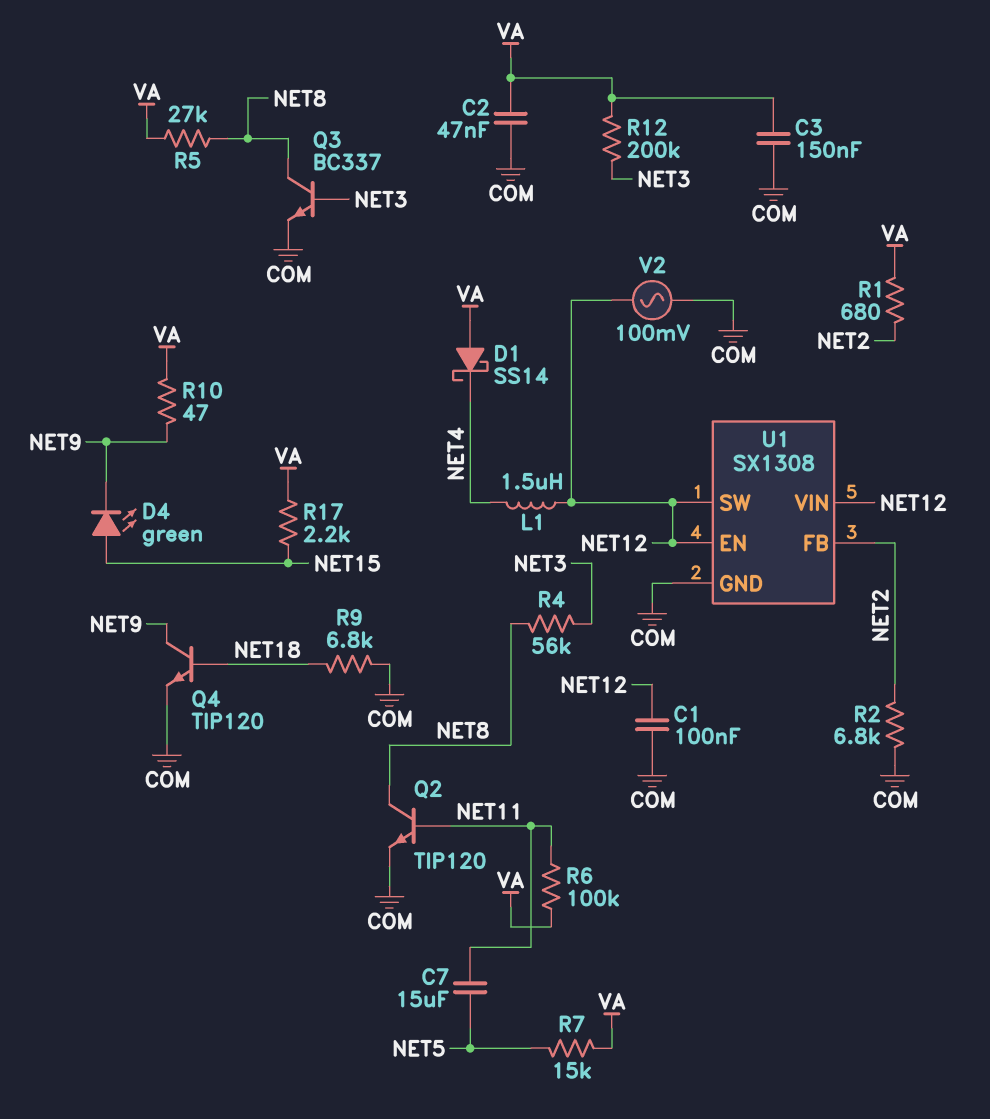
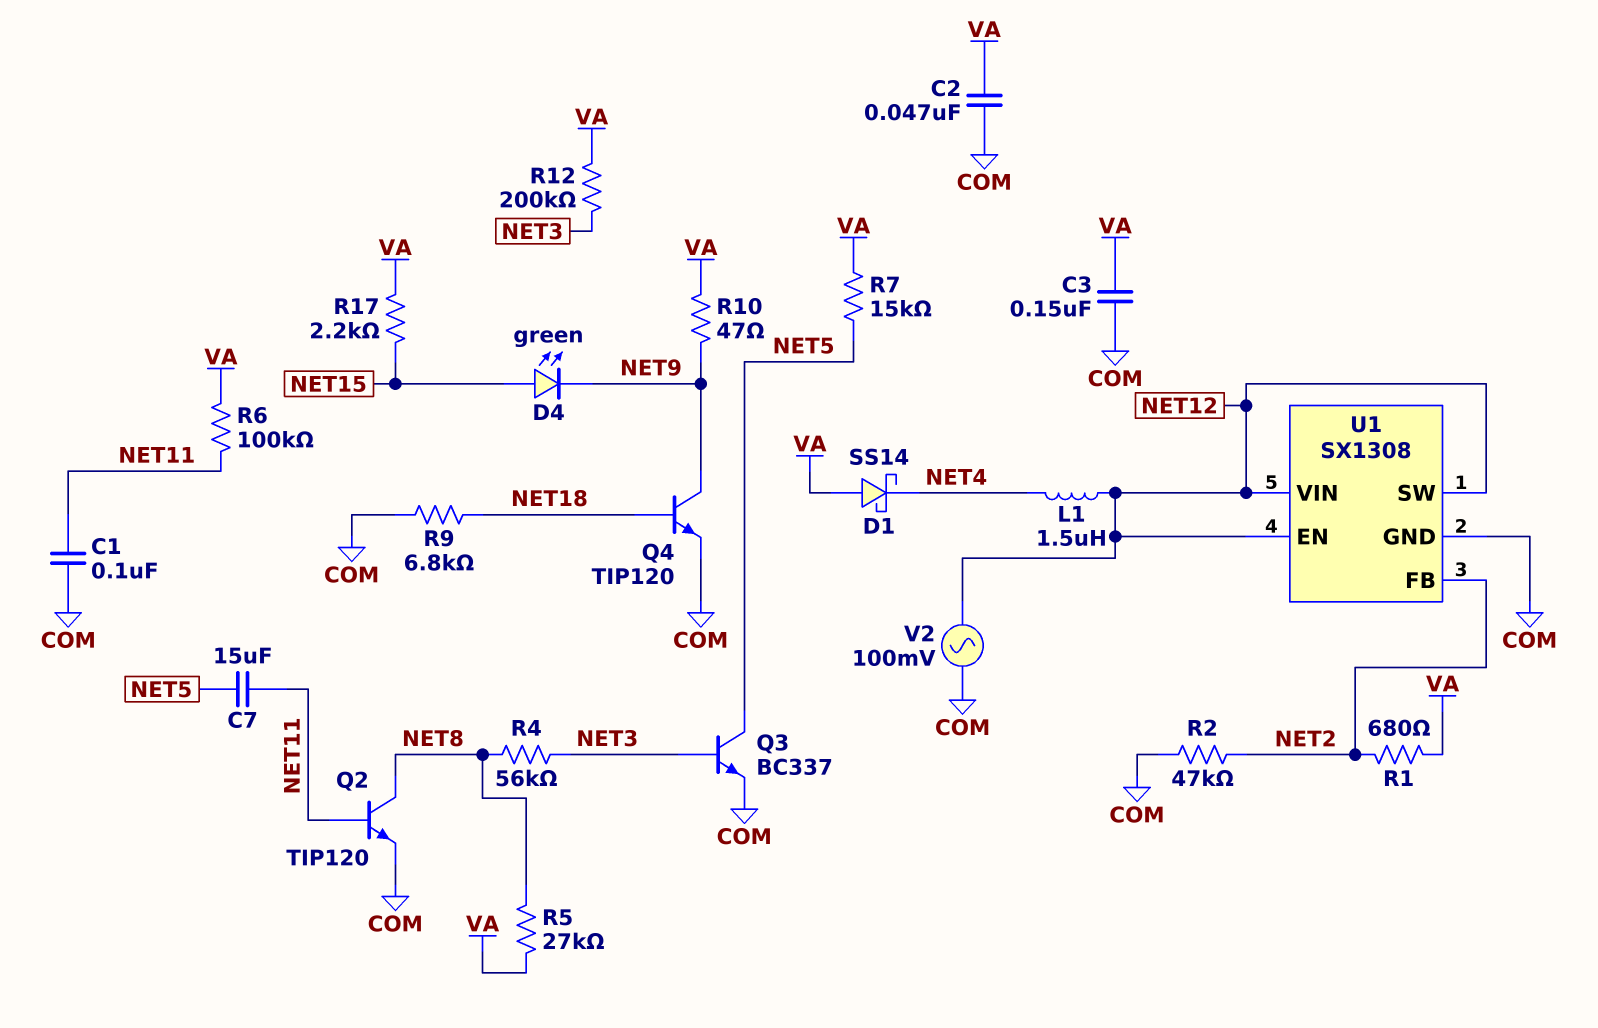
C1: 100nF (COM, NET12) -> 100nF (COM, NET11)
Q3: NPN BC337 (B NET3, C NET8, E COM) -> NPN BC337 (B NET3, C NET5, E COM)
R2: 6.8k (COM, NET2) -> 47k (COM, NET2)

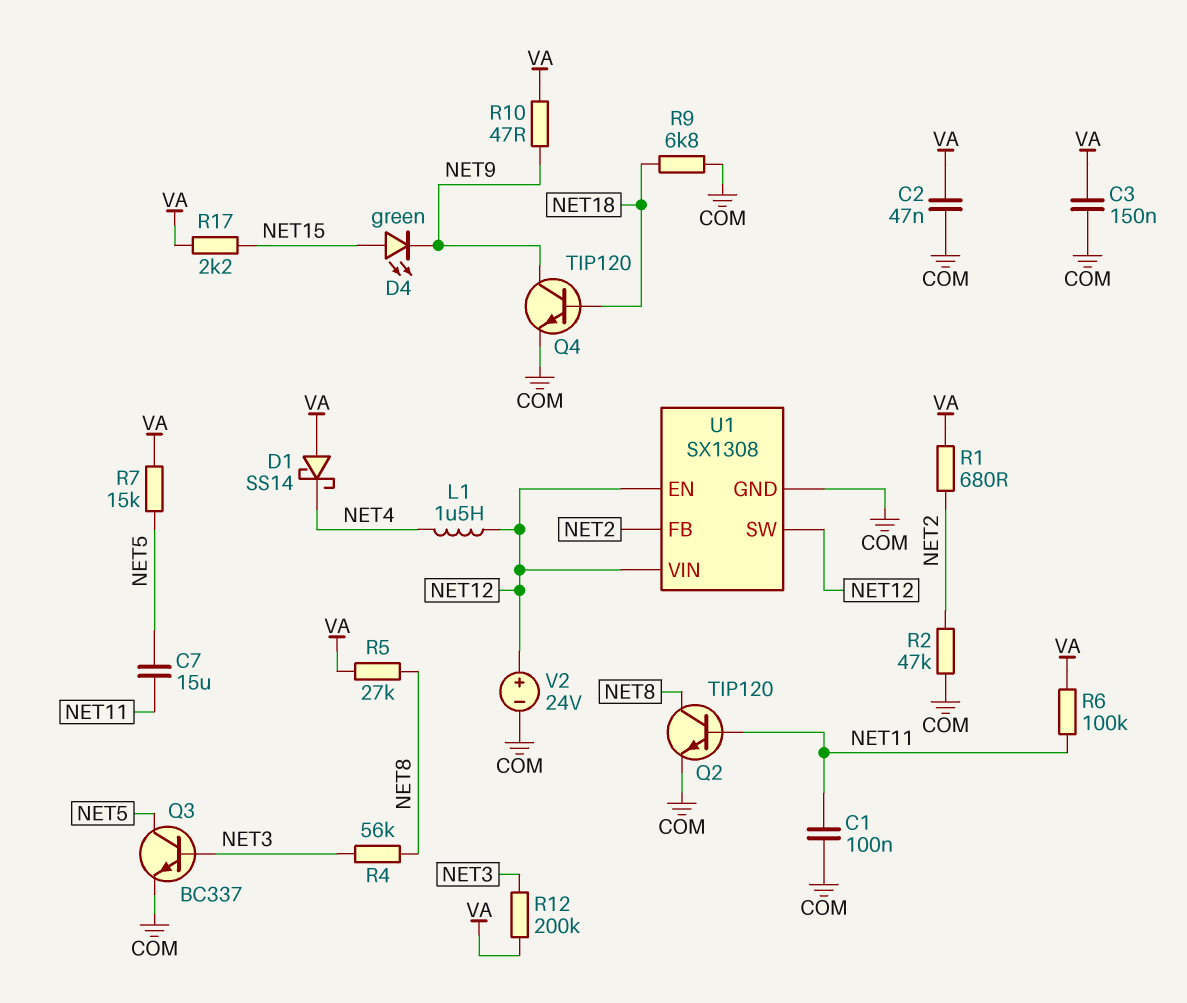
V2: AC 100mV (COM, NET12) -> 24V (plus NET12, minus COM)

